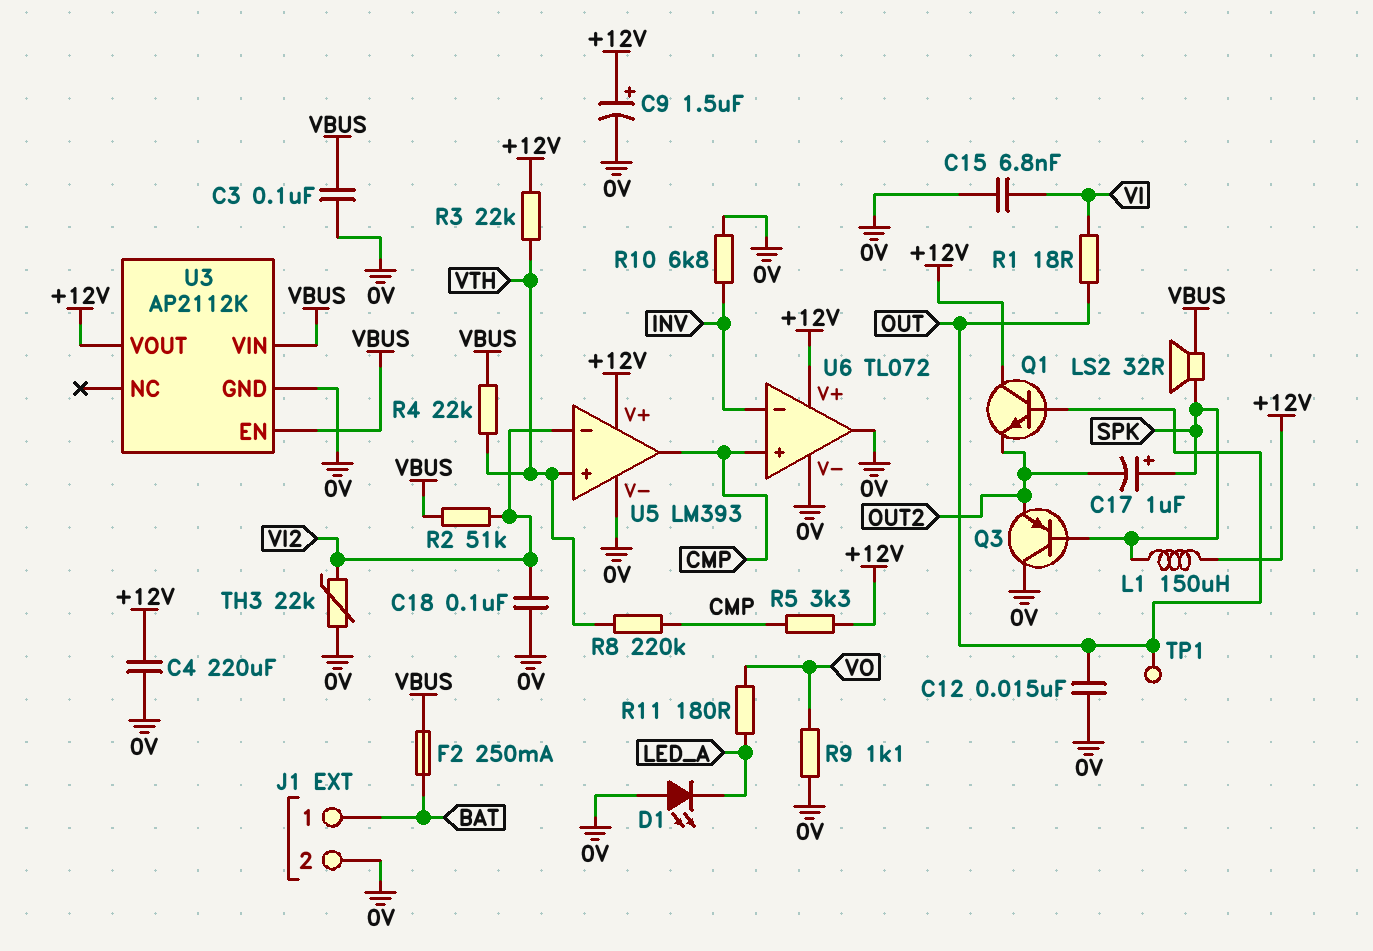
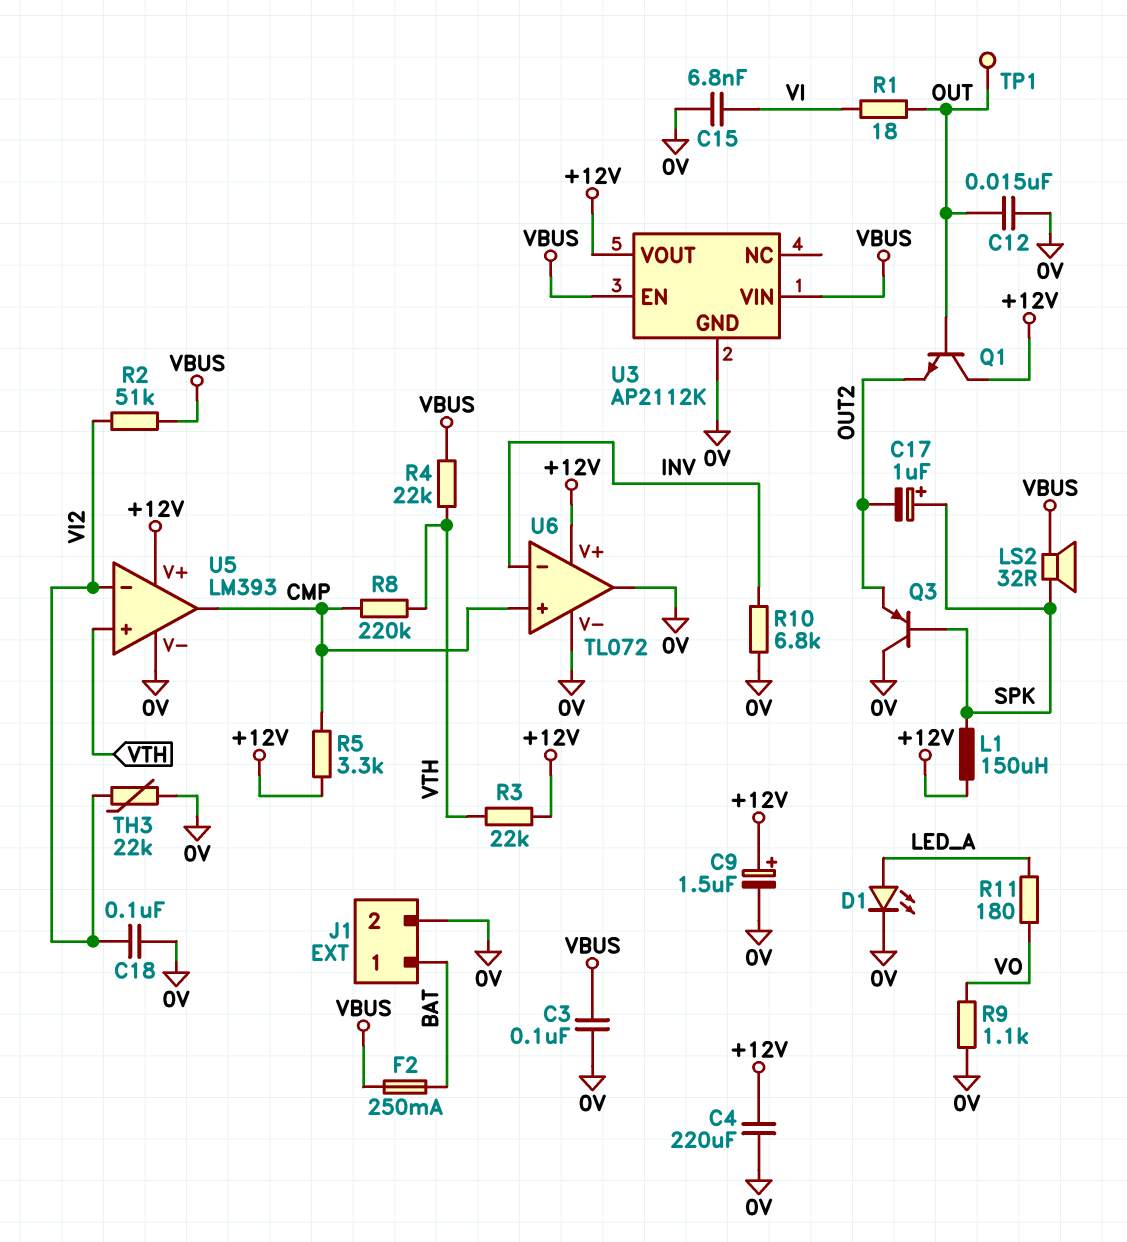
D1: LED (A 0V, K LED_A) -> LED (A LED_A, K 0V)

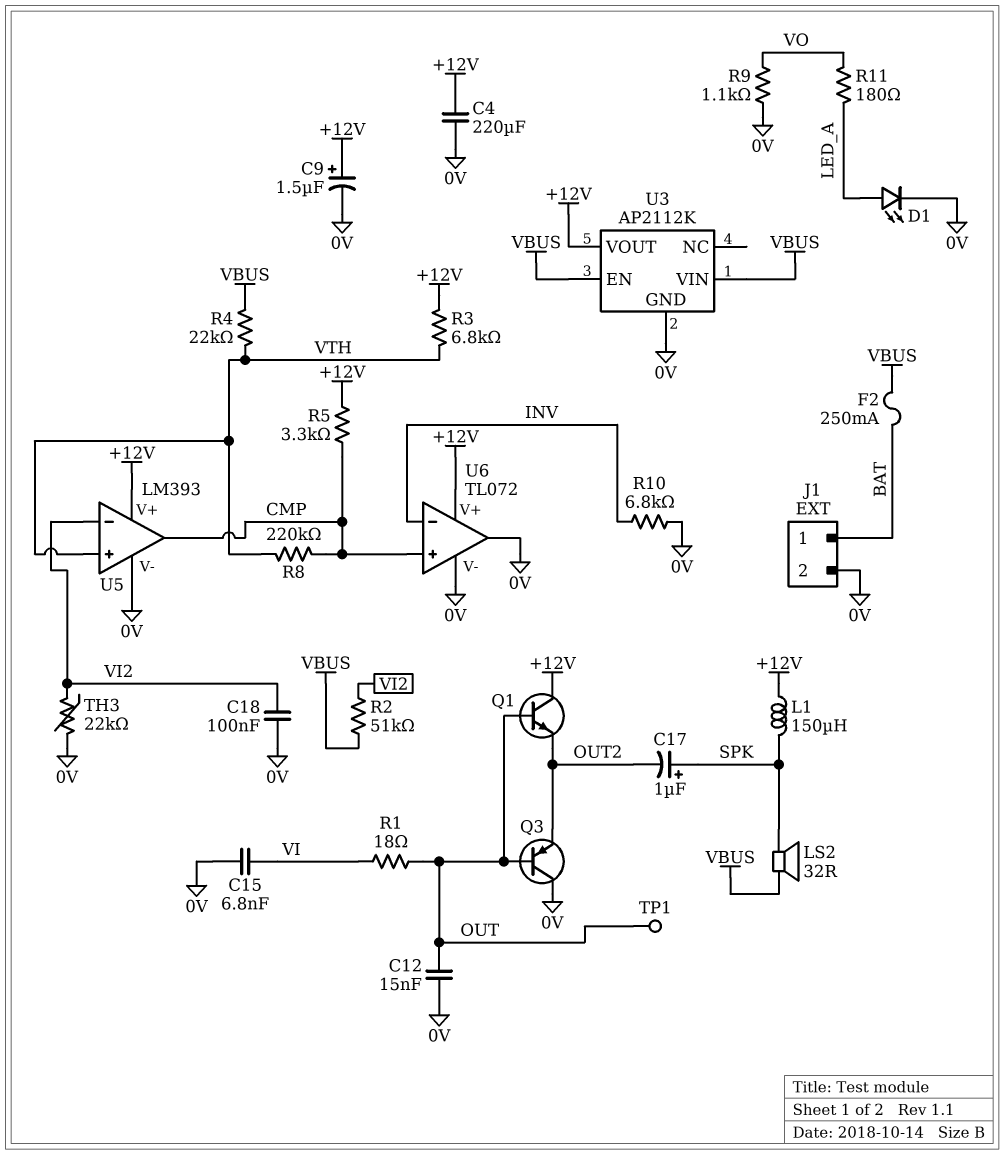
C3: 100nF (0V, VBUS) -> none
Q3: PNP (B SPK, C 0V, E OUT2) -> PNP (B OUT, C 0V, E OUT2)
R3: 22k (+12V, VTH) -> 6.8k (+12V, VTH)

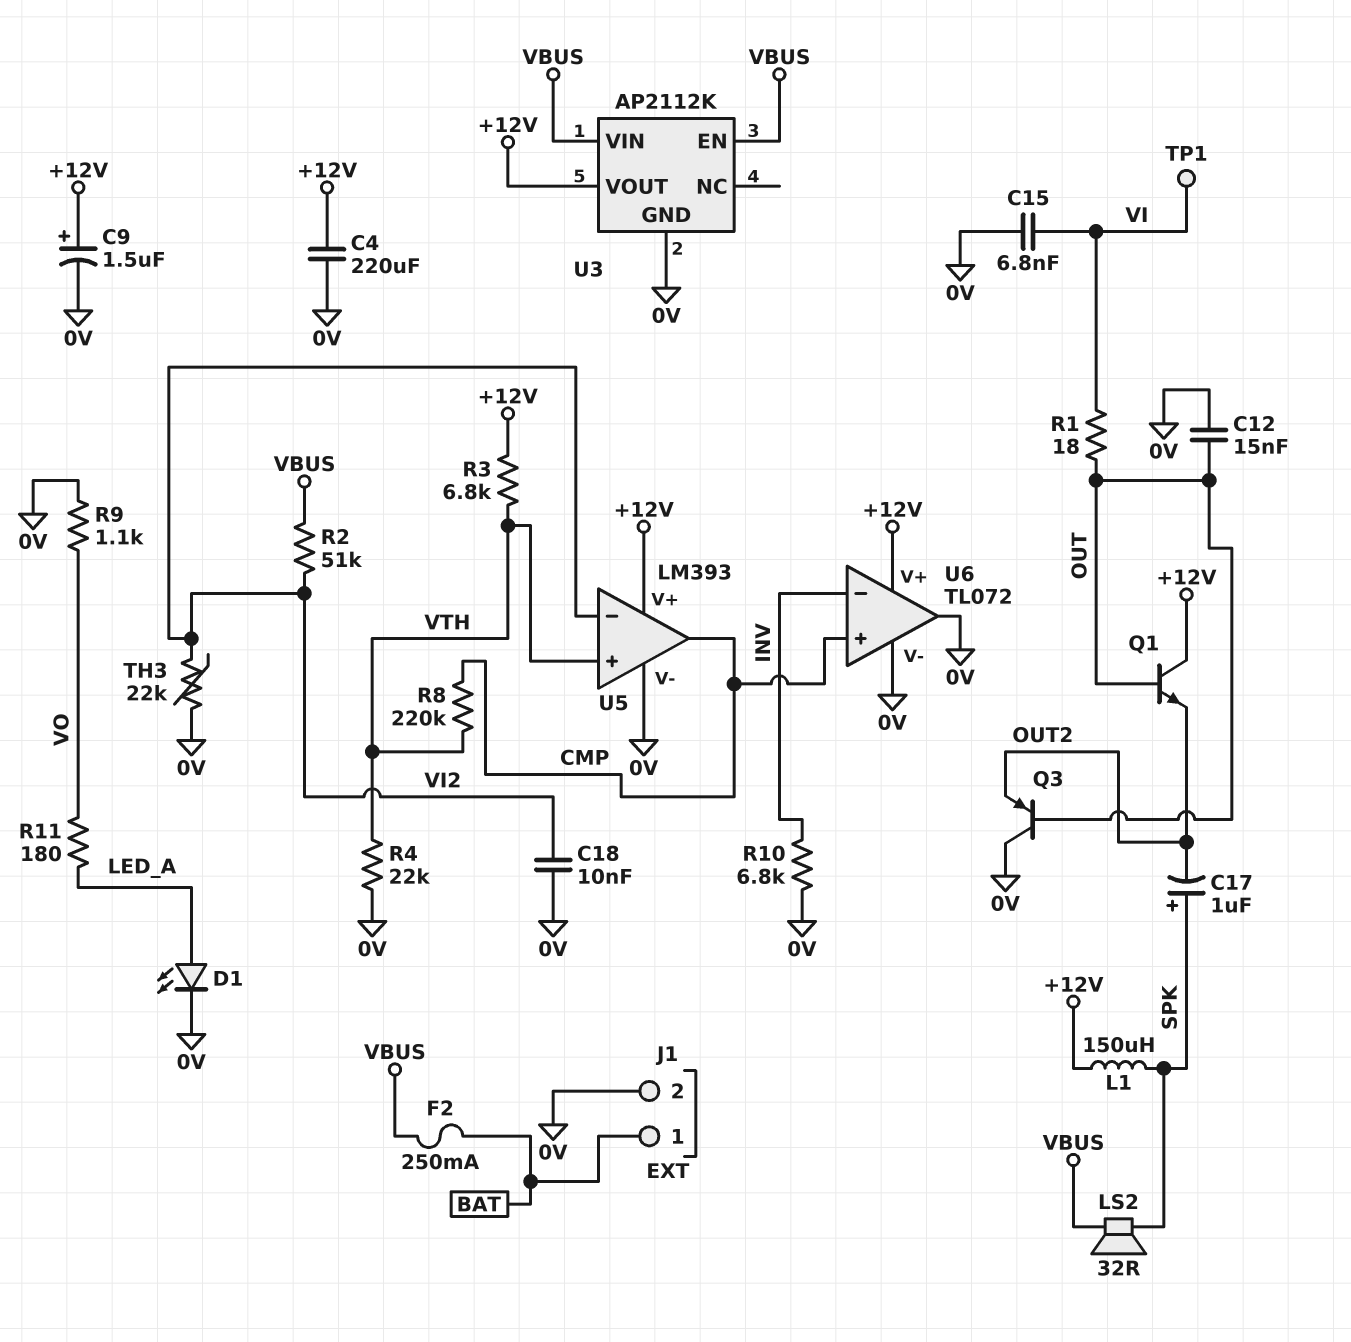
C18: 100nF (0V, VI2) -> 10nF (0V, VI2)
R4: 22k (VBUS, VTH) -> 22k (0V, VTH)
R5: 3.3k (+12V, CMP) -> none
TP1: test point (OUT) -> test point (VI)

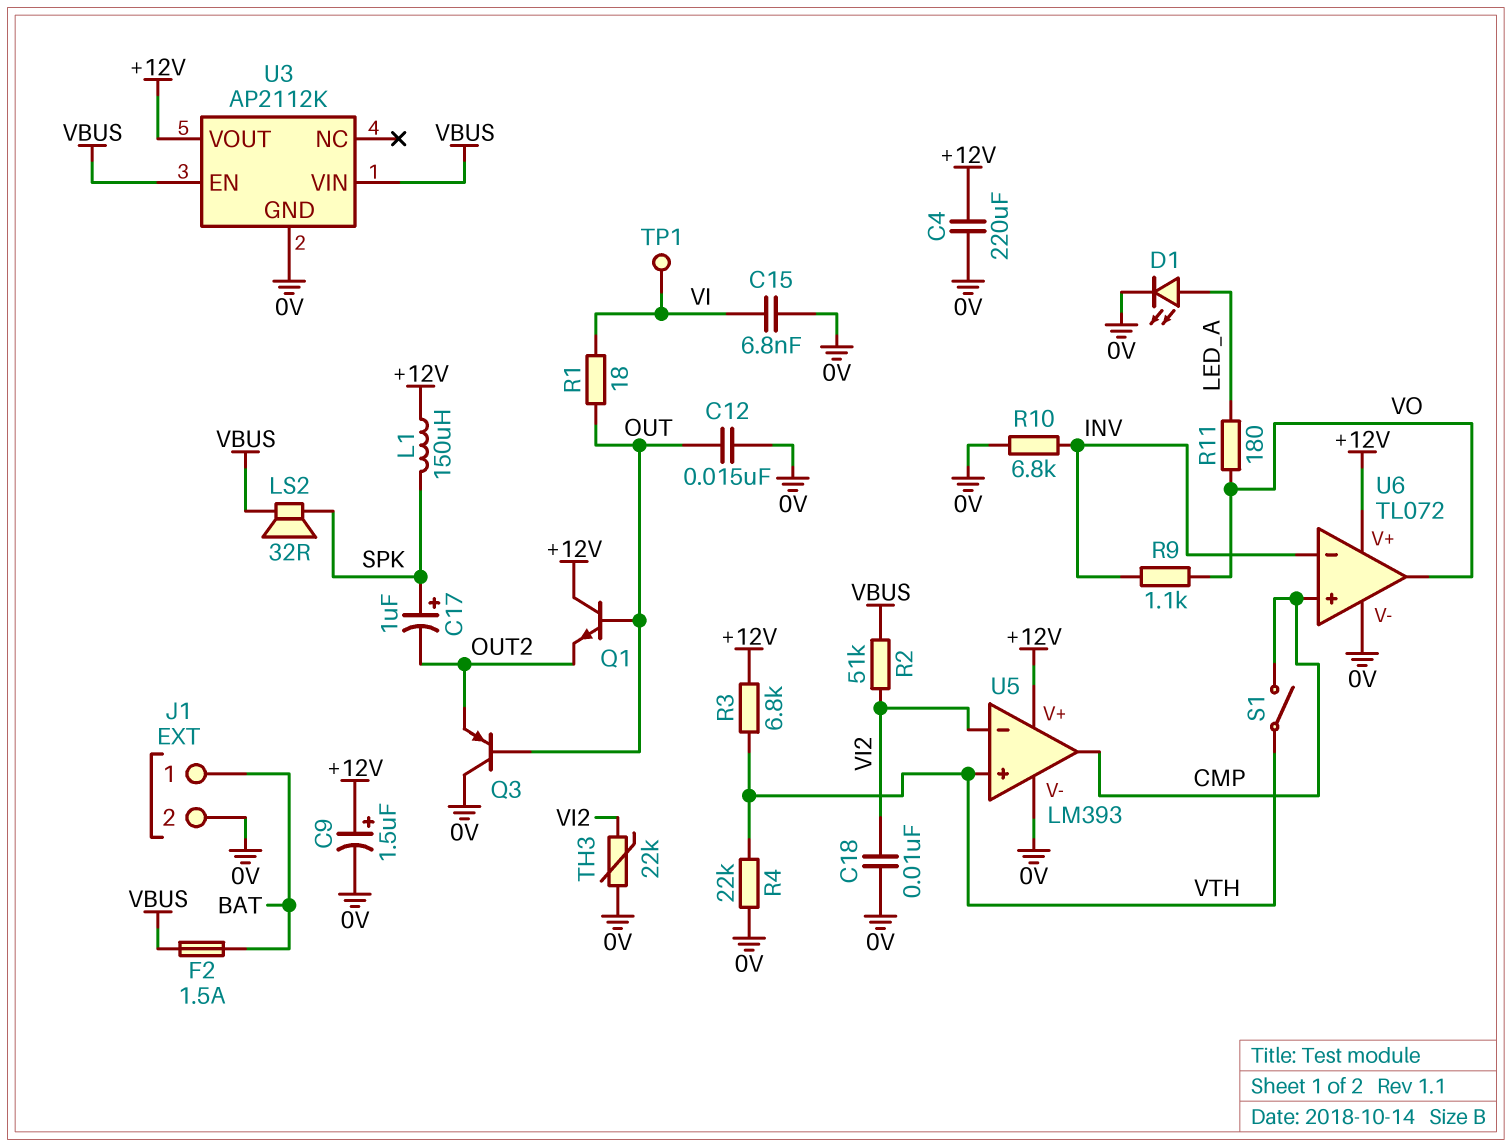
F2: 250mA (BAT, VBUS) -> 1.5A (BAT, VBUS)
R8: 220k (CMP, VTH) -> none
R9: 1.1k (0V, VO) -> 1.1k (INV, VO)
S1: none -> switch (CMP, VTH)
U6 pin out: 0V -> VO

